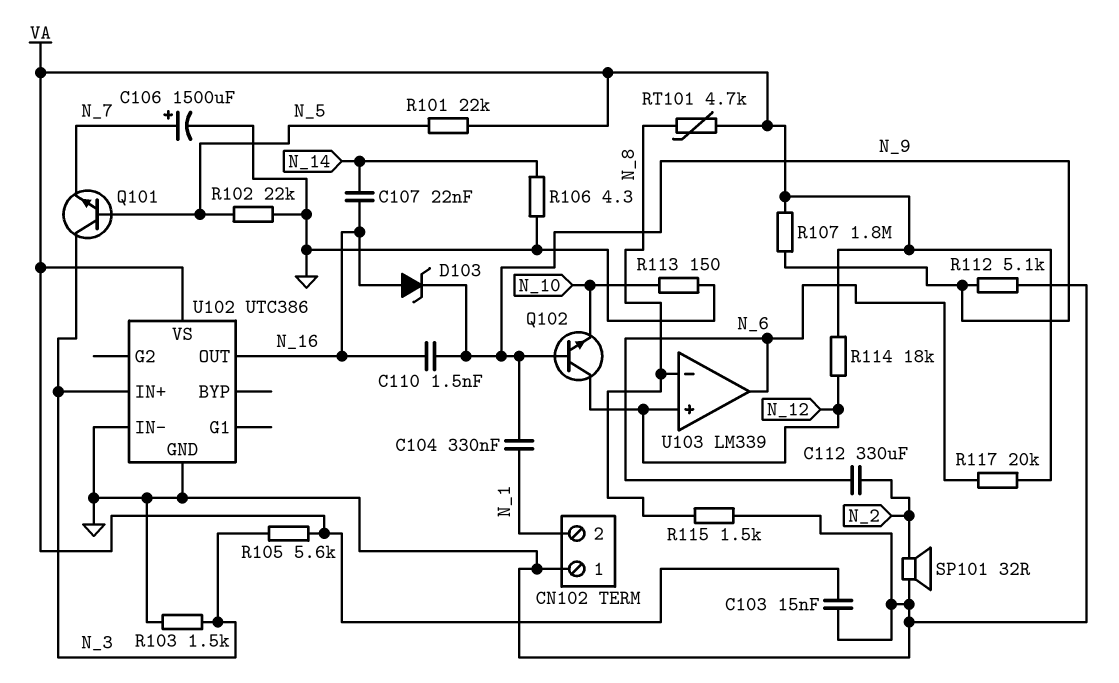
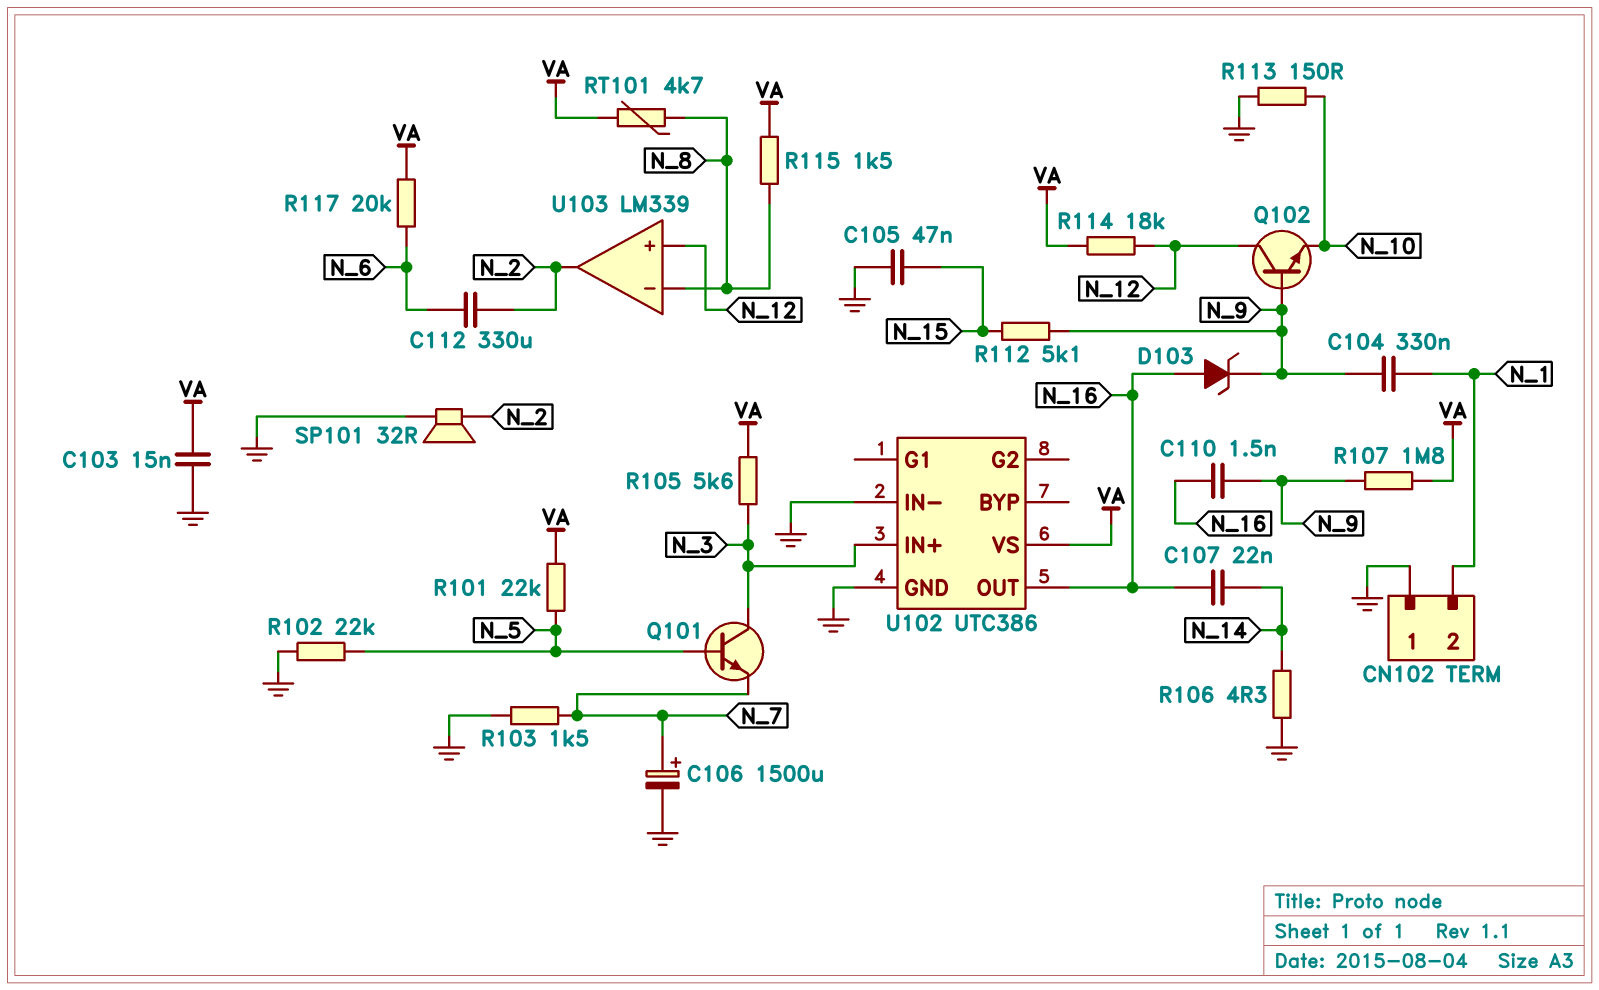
C105: none -> 47nF (GND, N_15)
R103: 1.5k (GND, N_3) -> 1.5k (GND, N_7)
R112: 5.1k (GND, N_9) -> 5.1k (N_9, N_15)
R115: 1.5k (GND, N_8) -> 1.5k (N_8, VA)
U103 pin out: N_6 -> N_2

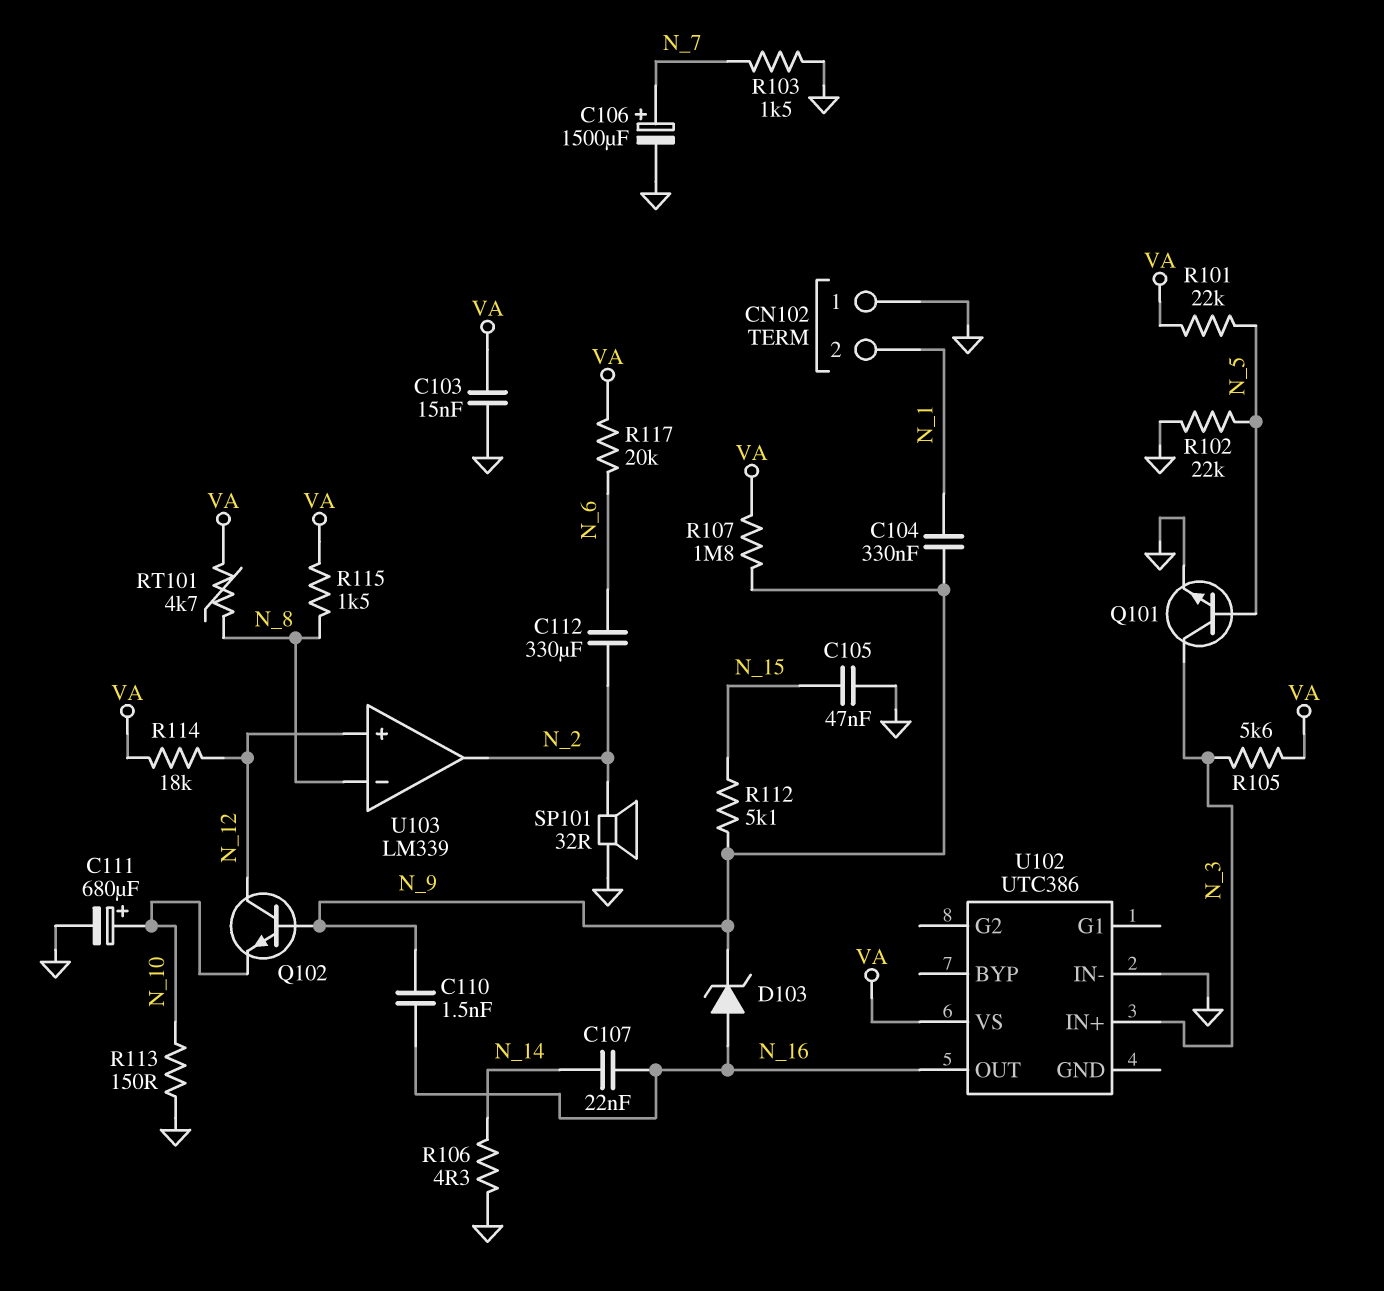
C111: none -> 680uF (plus N_10, minus GND)
Q101: NPN (B N_5, C N_3, E N_7) -> NPN (B N_5, C N_3, E GND)
U102 pin GND: GND -> none

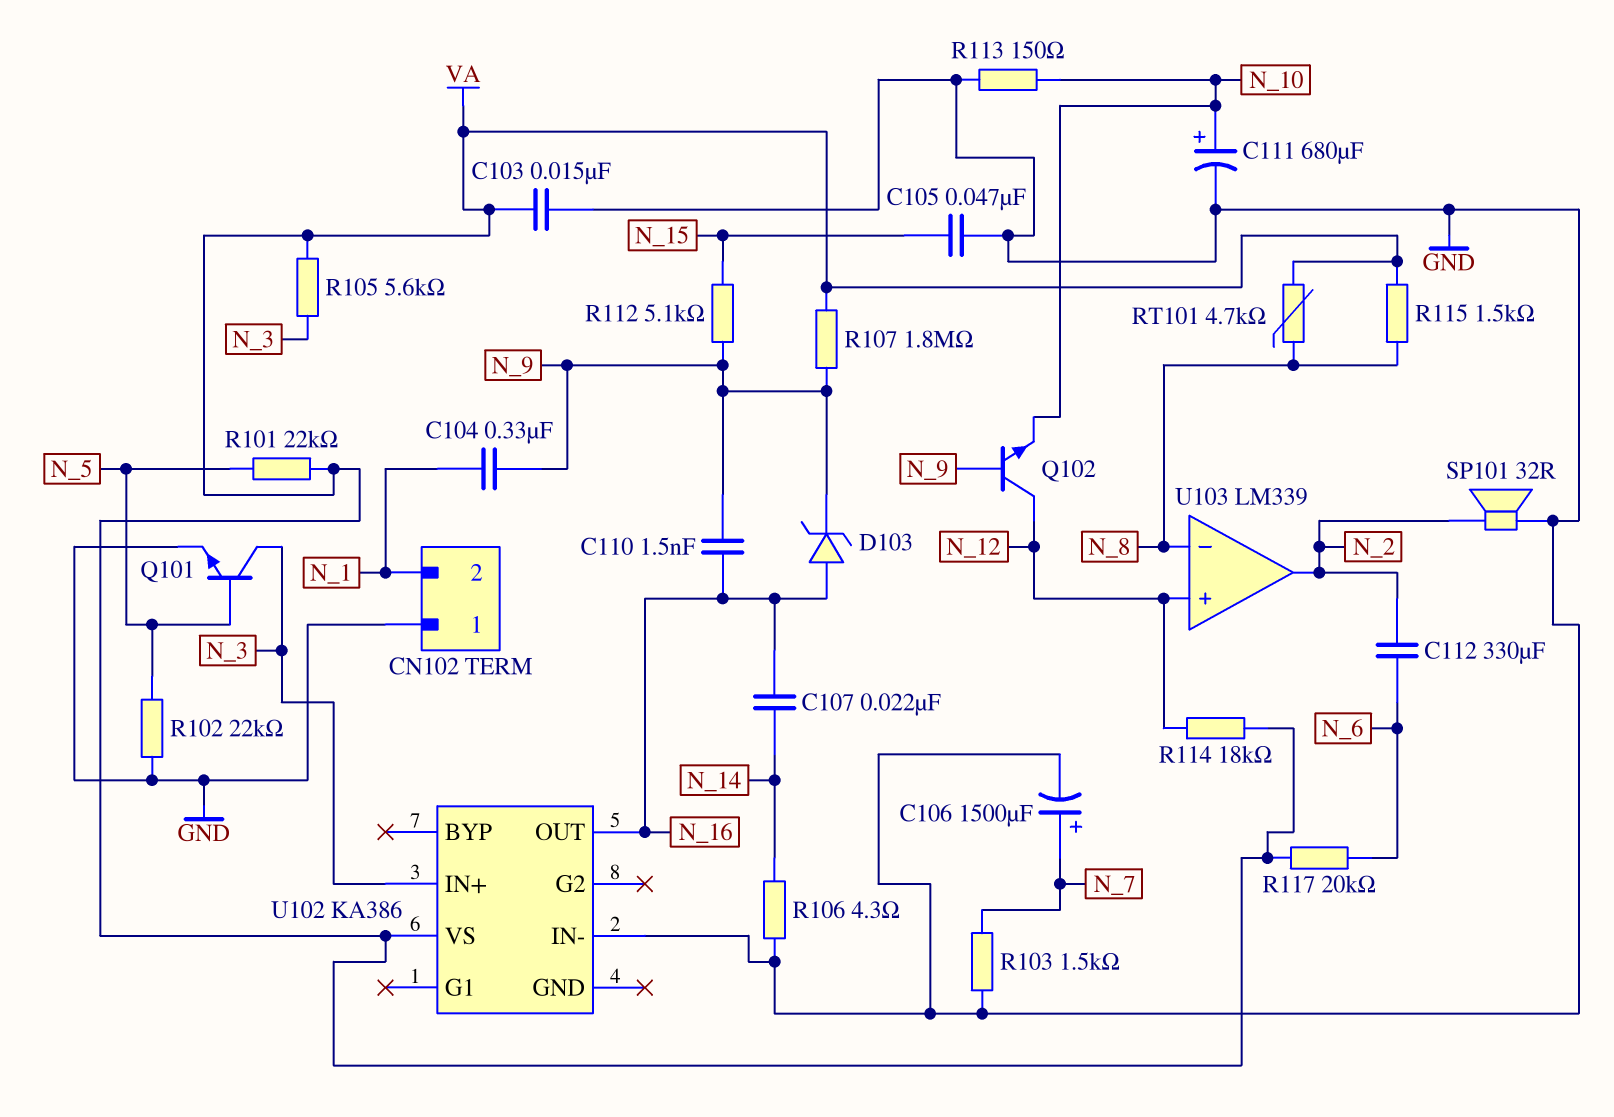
U102: UTC386 -> KA386

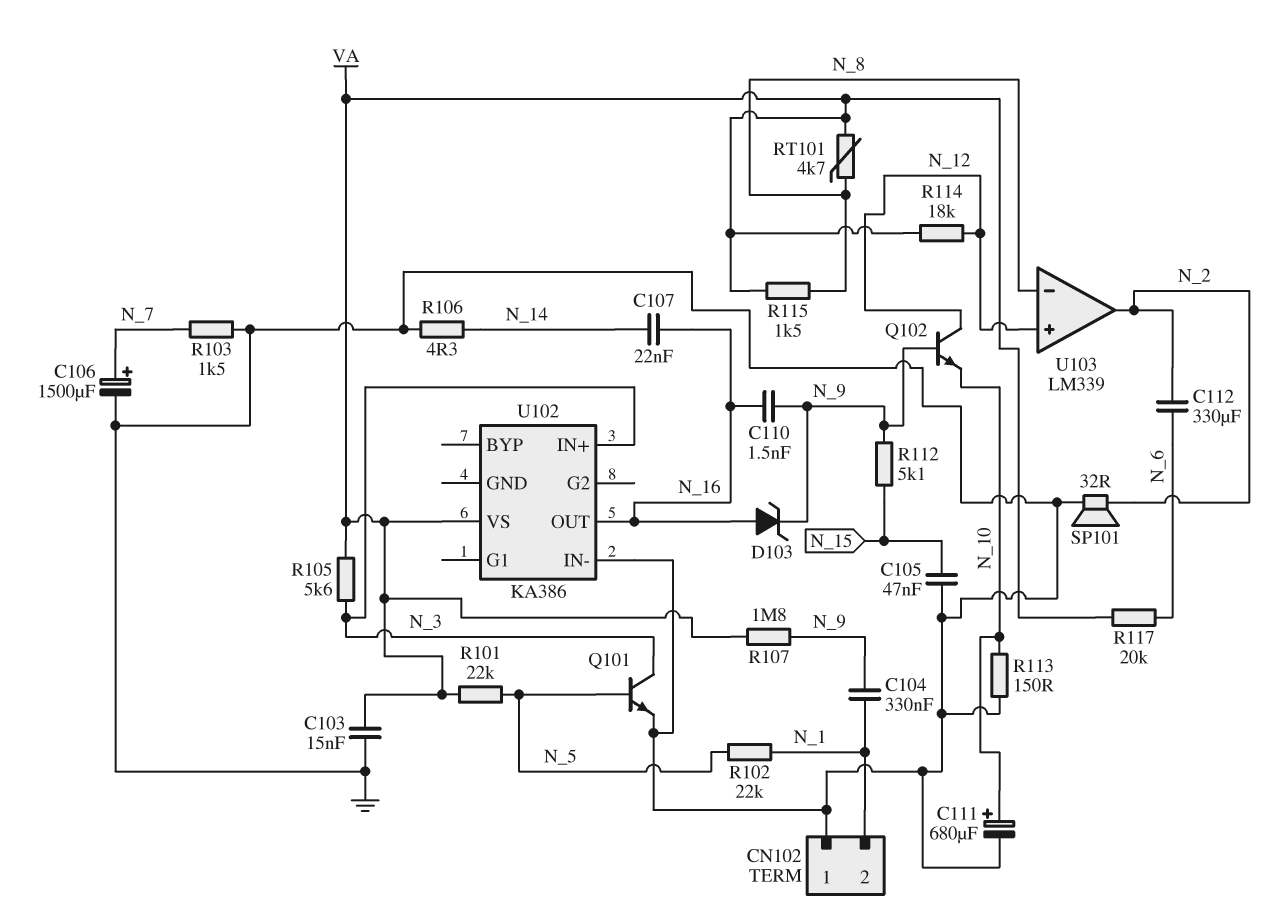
R102: 22k (GND, N_5) -> 22k (N_1, N_5)

